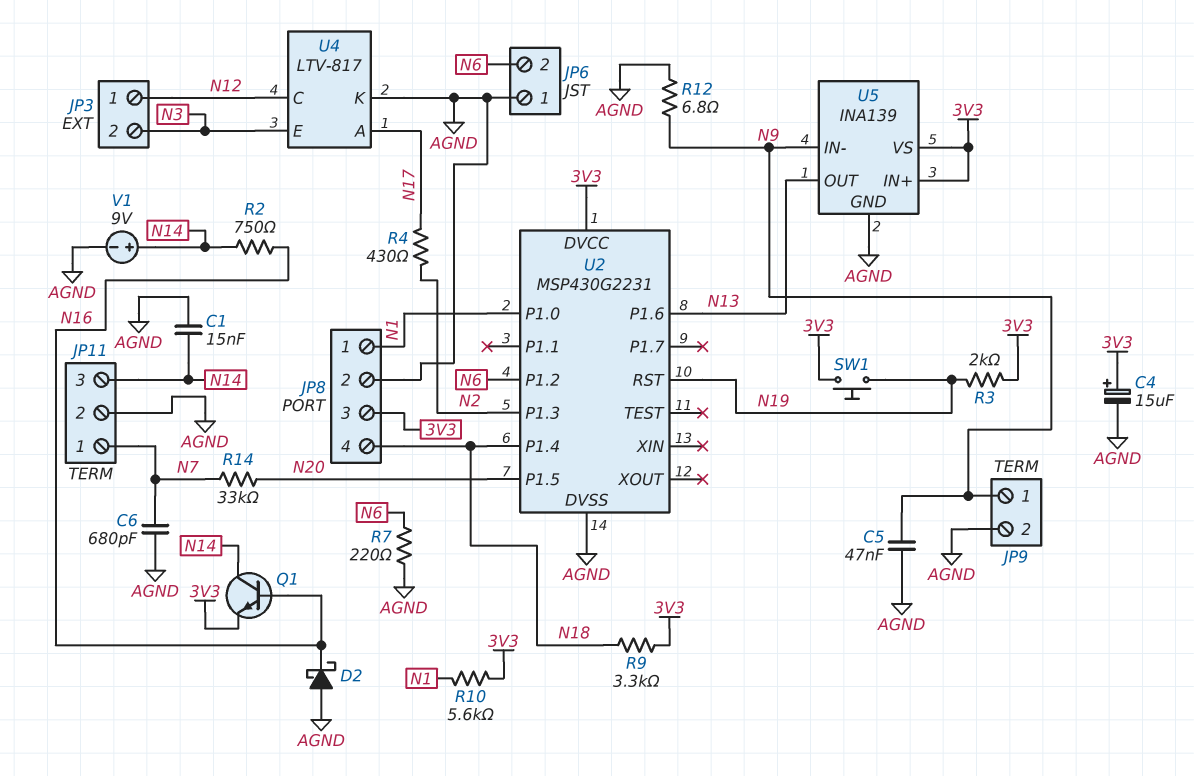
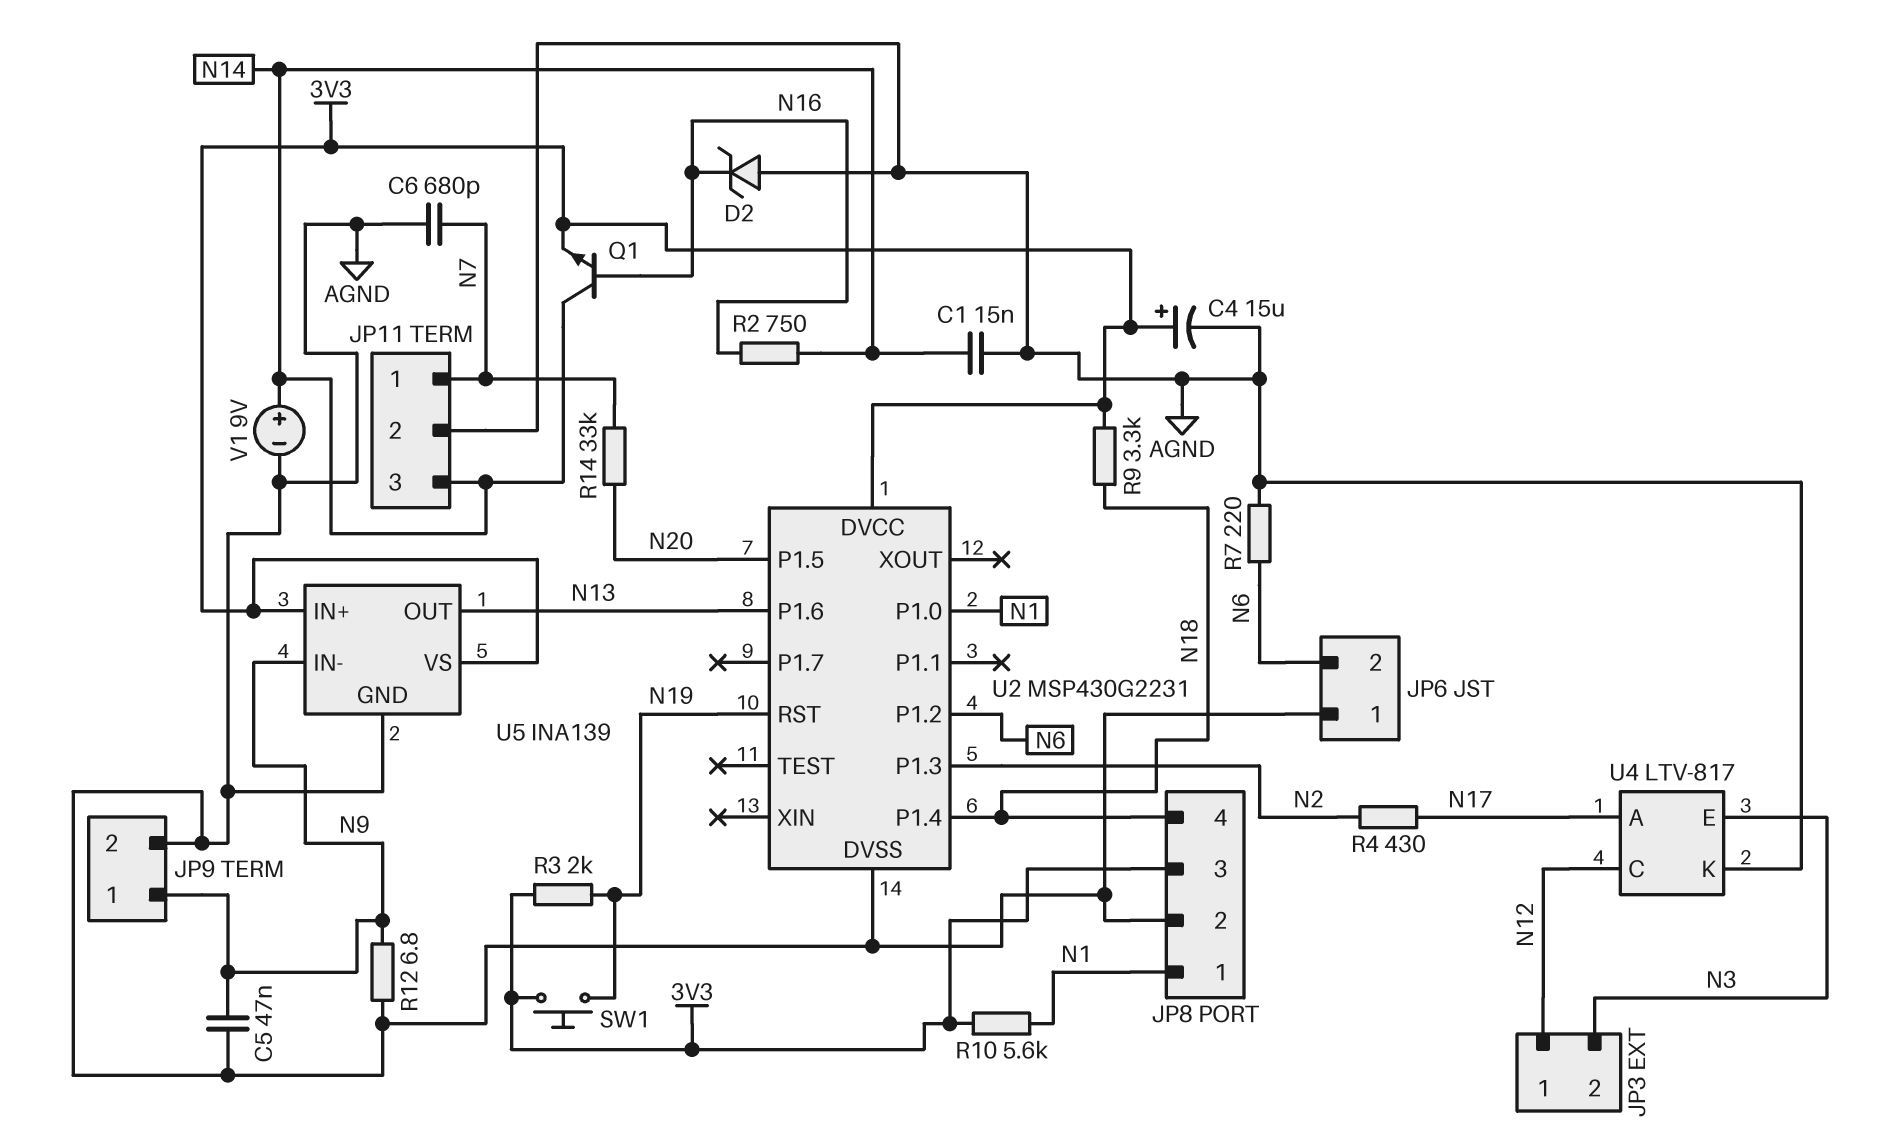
D2: schottky (A AGND, K N16) -> zener (A AGND, K N16)

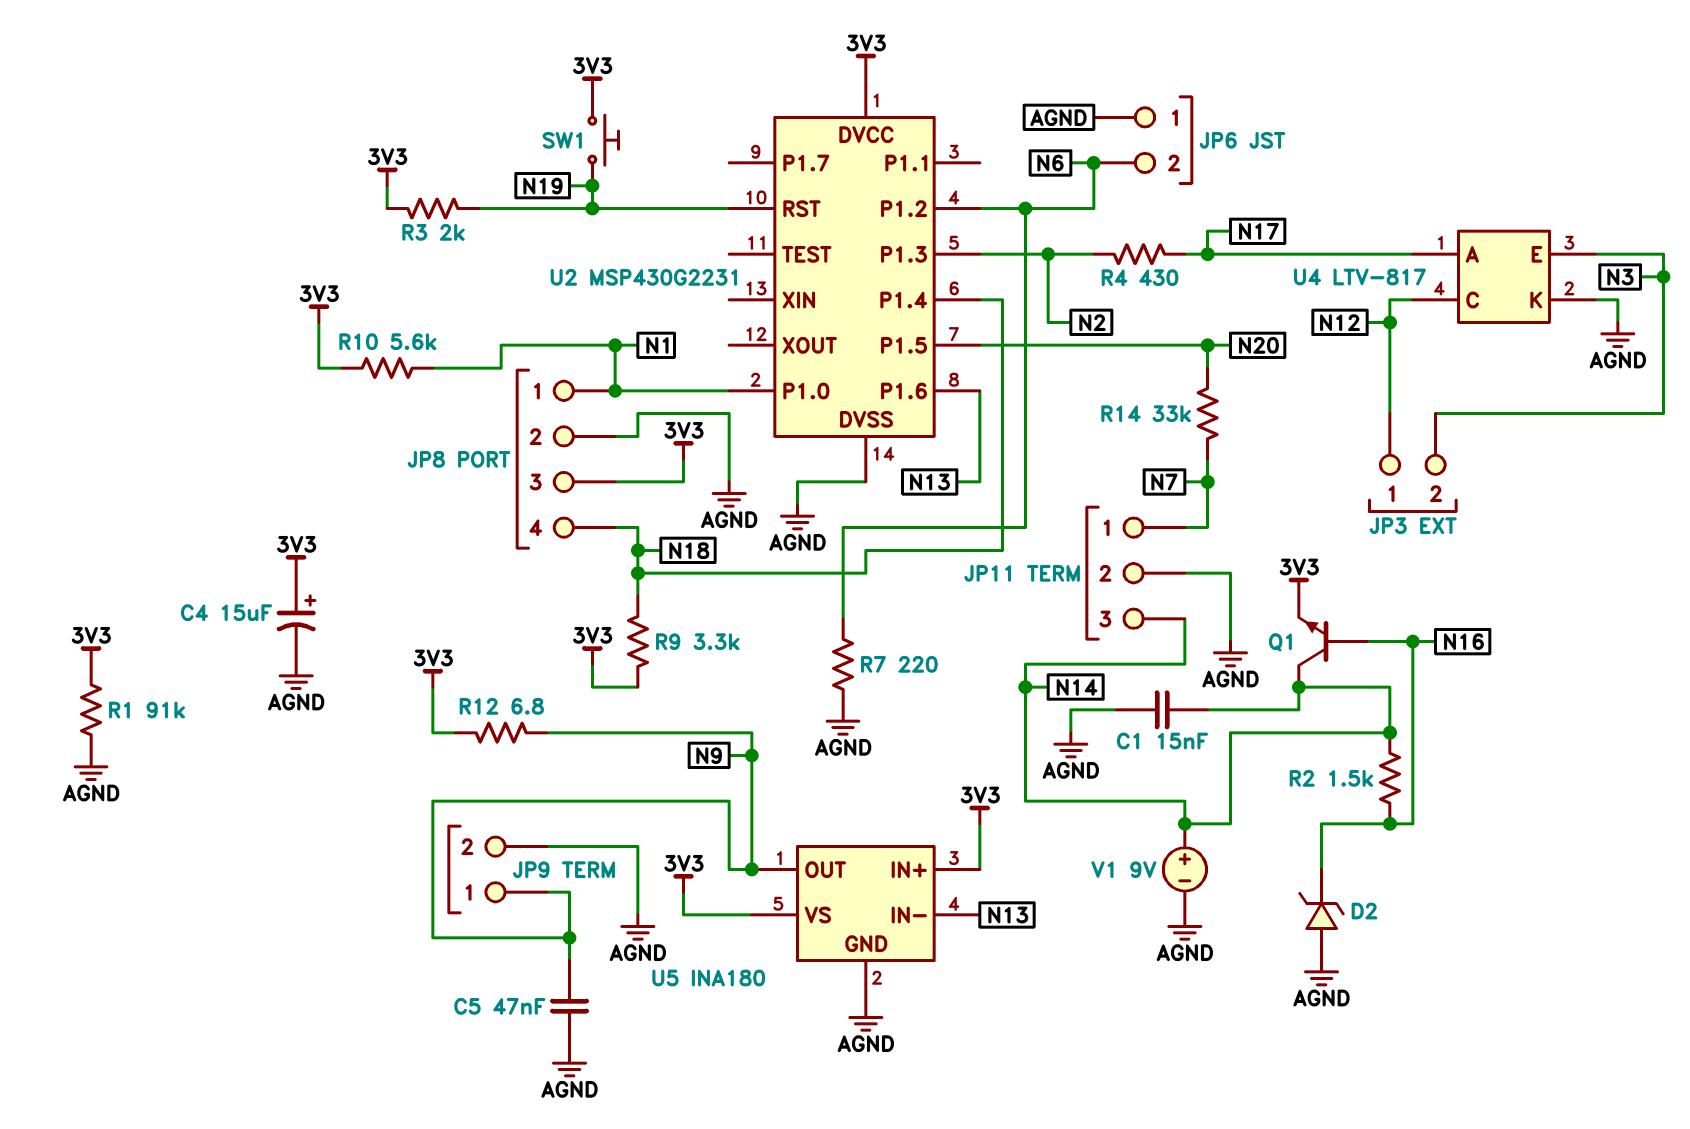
C6: 680pF (AGND, N7) -> none
R1: none -> 91k (3V3, AGND)
R2: 750 (N14, N16) -> 1.5k (N14, N16)
R12: 6.8 (AGND, N9) -> 6.8 (3V3, N9)
U5: INA139 -> INA180
U5 pin IN-: N9 -> N13
U5 pin OUT: N13 -> N9

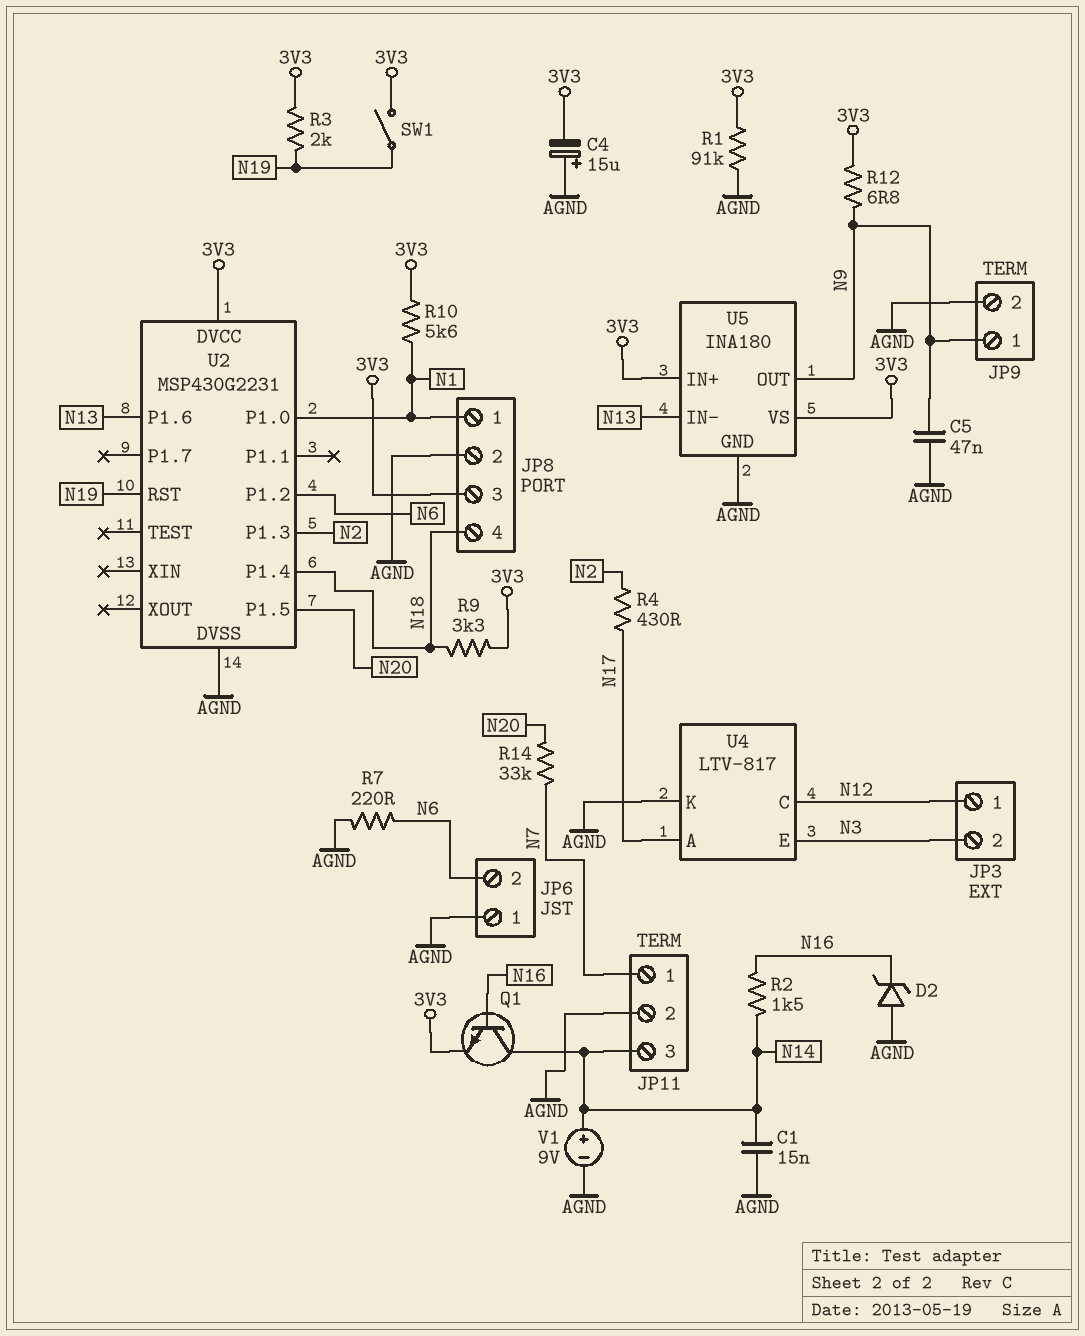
C4: 15uF (plus 3V3, minus AGND) -> 15uF (plus AGND, minus 3V3)
SW1: button (3V3, N19) -> switch (3V3, N19)

